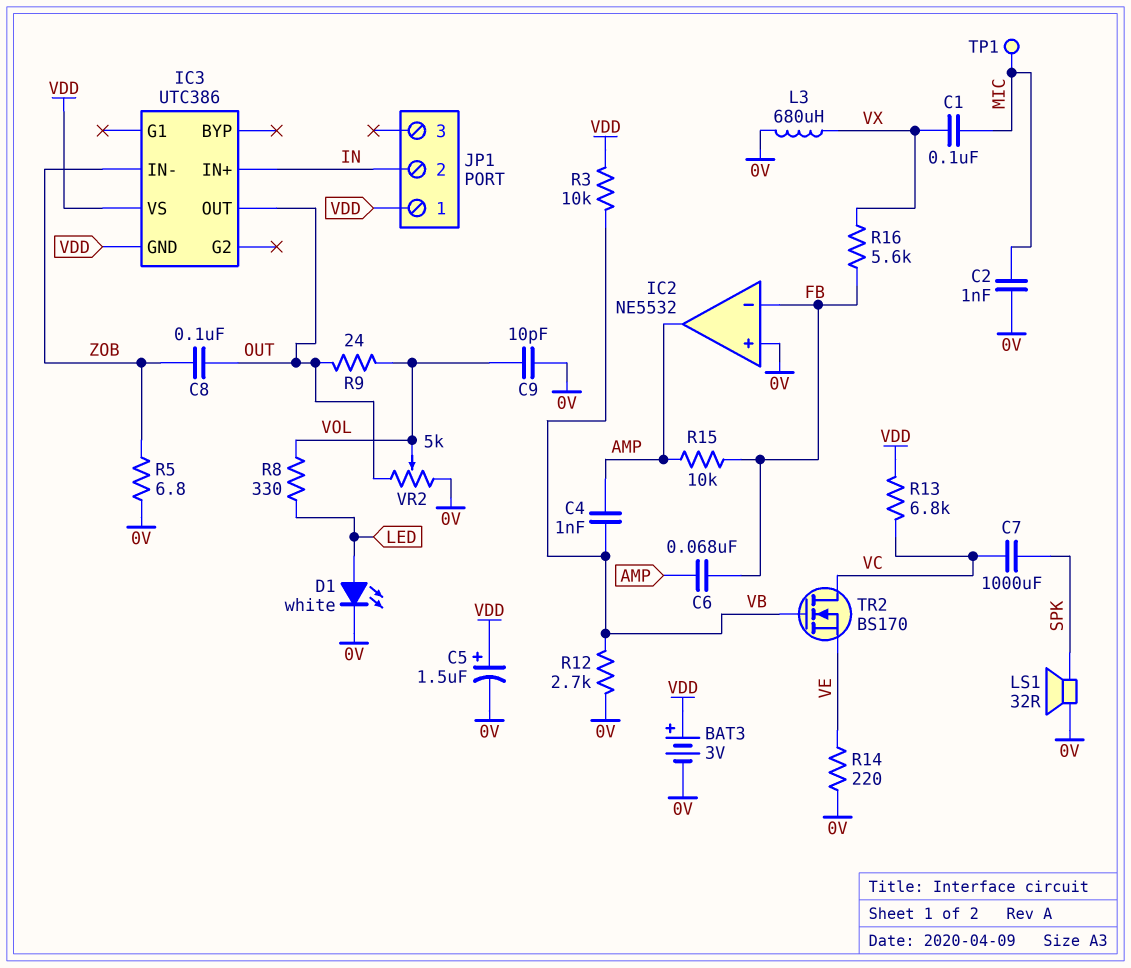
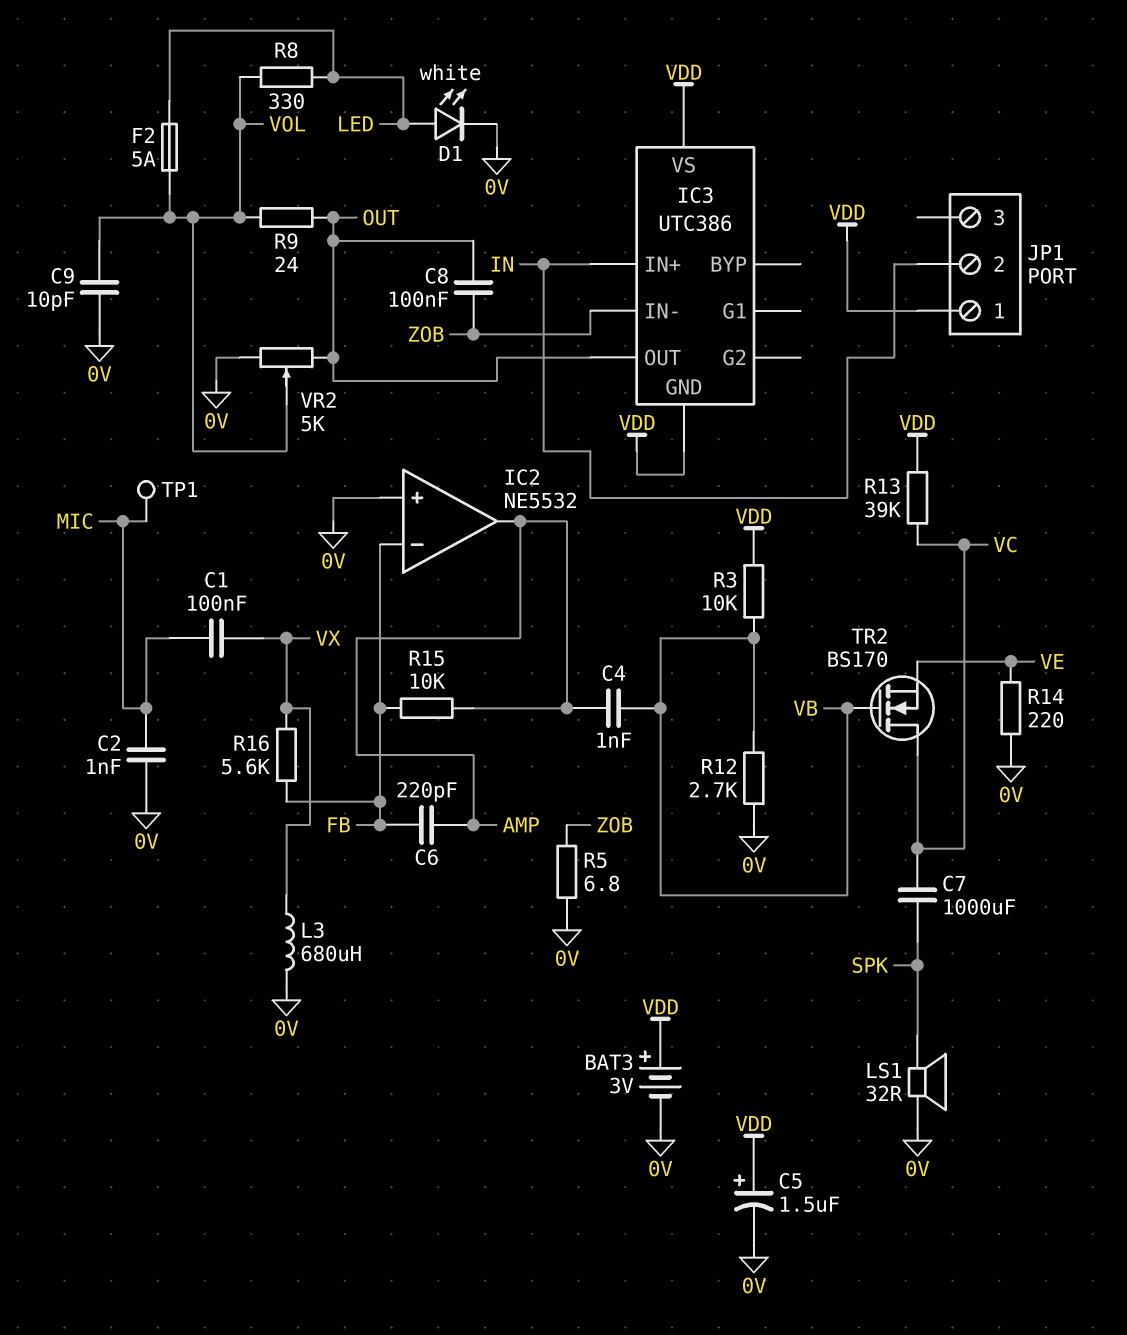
C6: 68nF (AMP, FB) -> 220pF (AMP, FB)
F2: none -> 5A (LED, VOL)
R13: 6.8k (VC, VDD) -> 39k (VC, VDD)

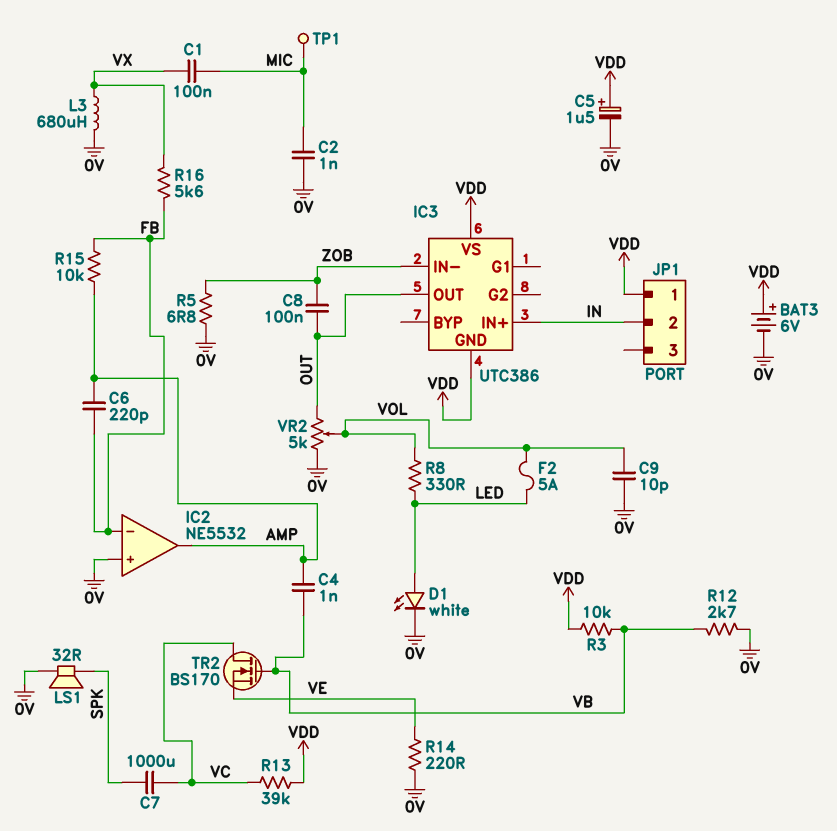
BAT3: 3V (plus VDD, minus 0V) -> 6V (plus VDD, minus 0V)
R9: 24 (OUT, VOL) -> none

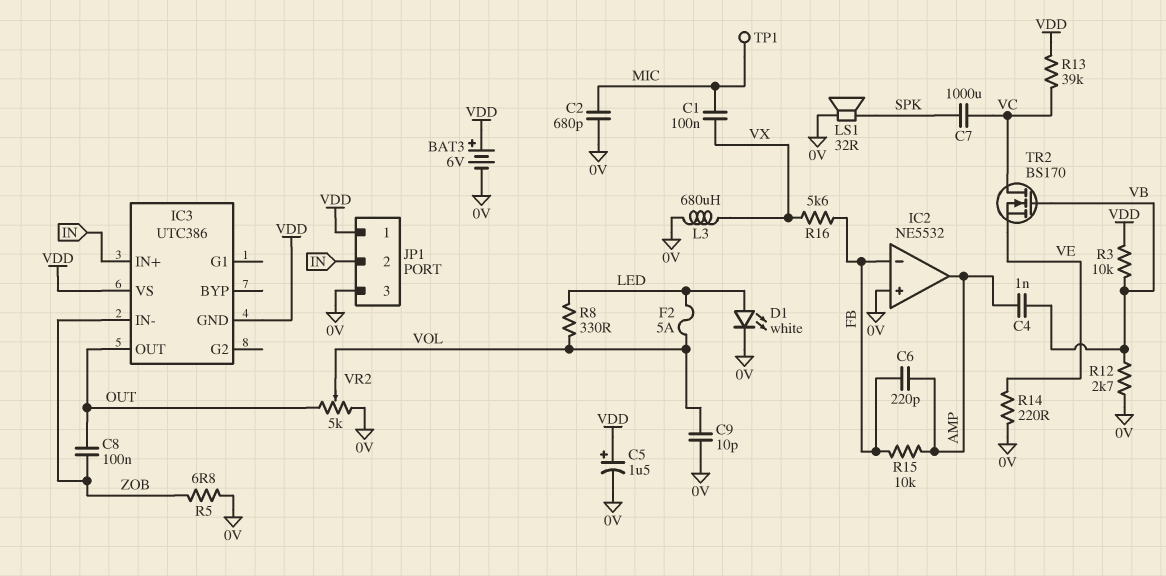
C2: 1nF (0V, MIC) -> 680pF (0V, MIC)
JP1 pin 3: none -> 0V

